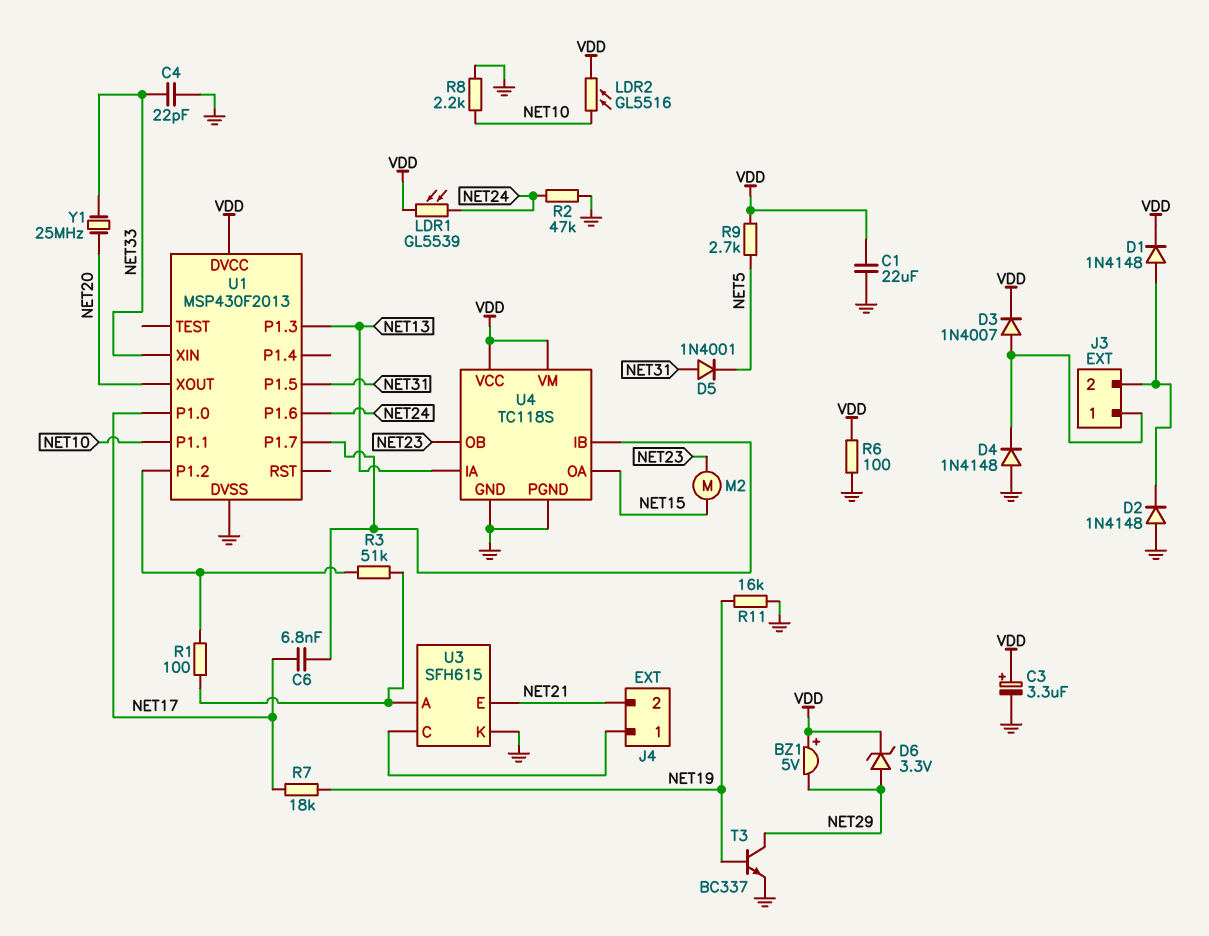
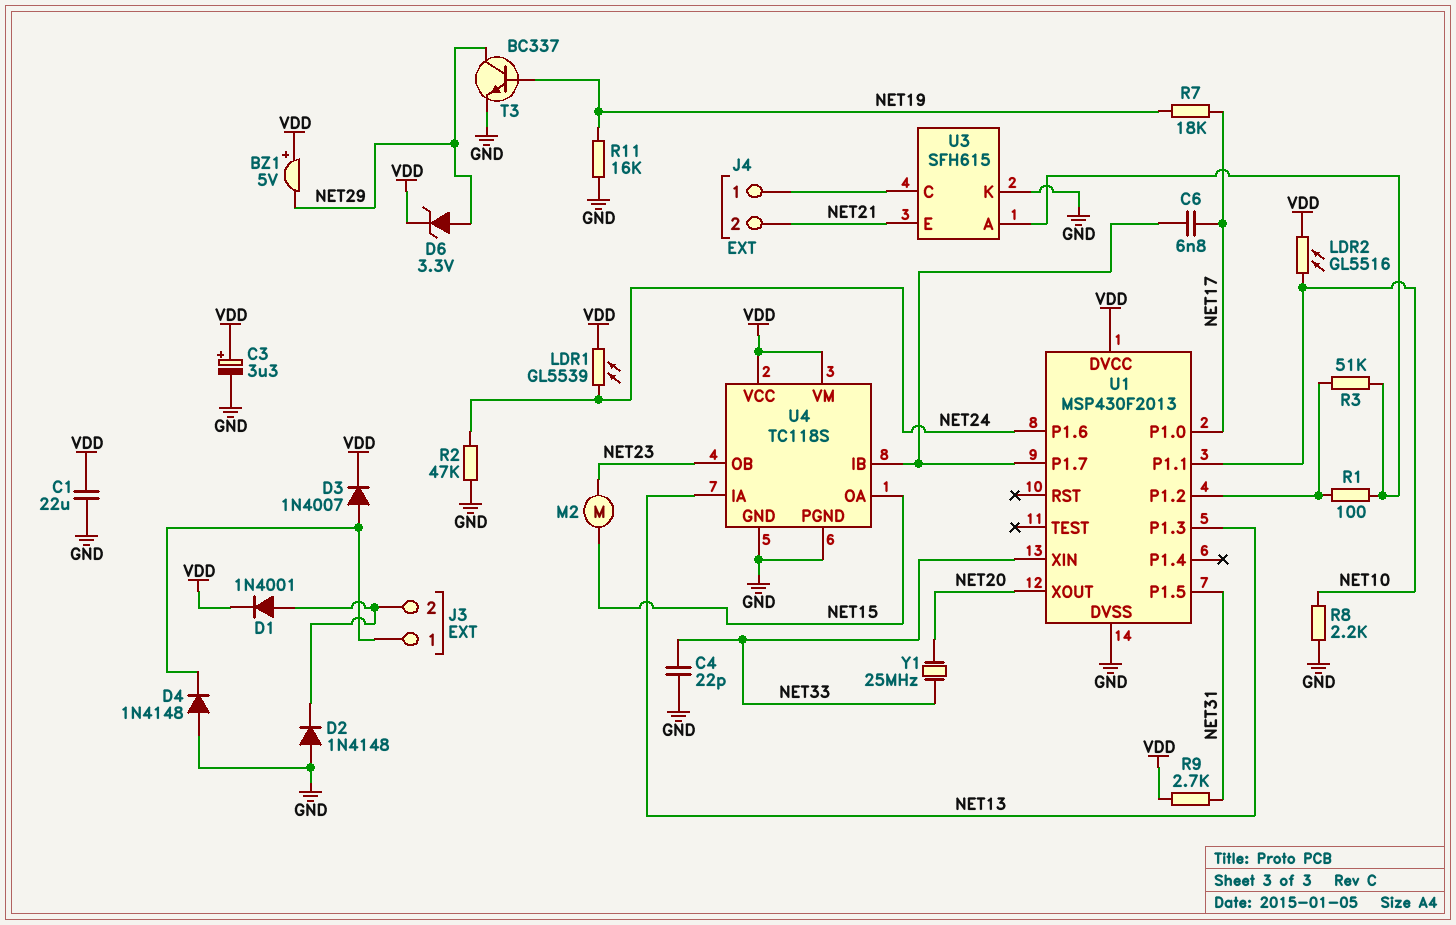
D1: diode 1N4148 (A J3/2, K VDD) -> diode 1N4001 (A J3/2, K VDD)
D5: diode 1N4001 (A NET31, K NET5) -> none
R6: 100 (GND, VDD) -> none
R9: 2.7k (NET5, VDD) -> 2.7k (NET31, VDD)

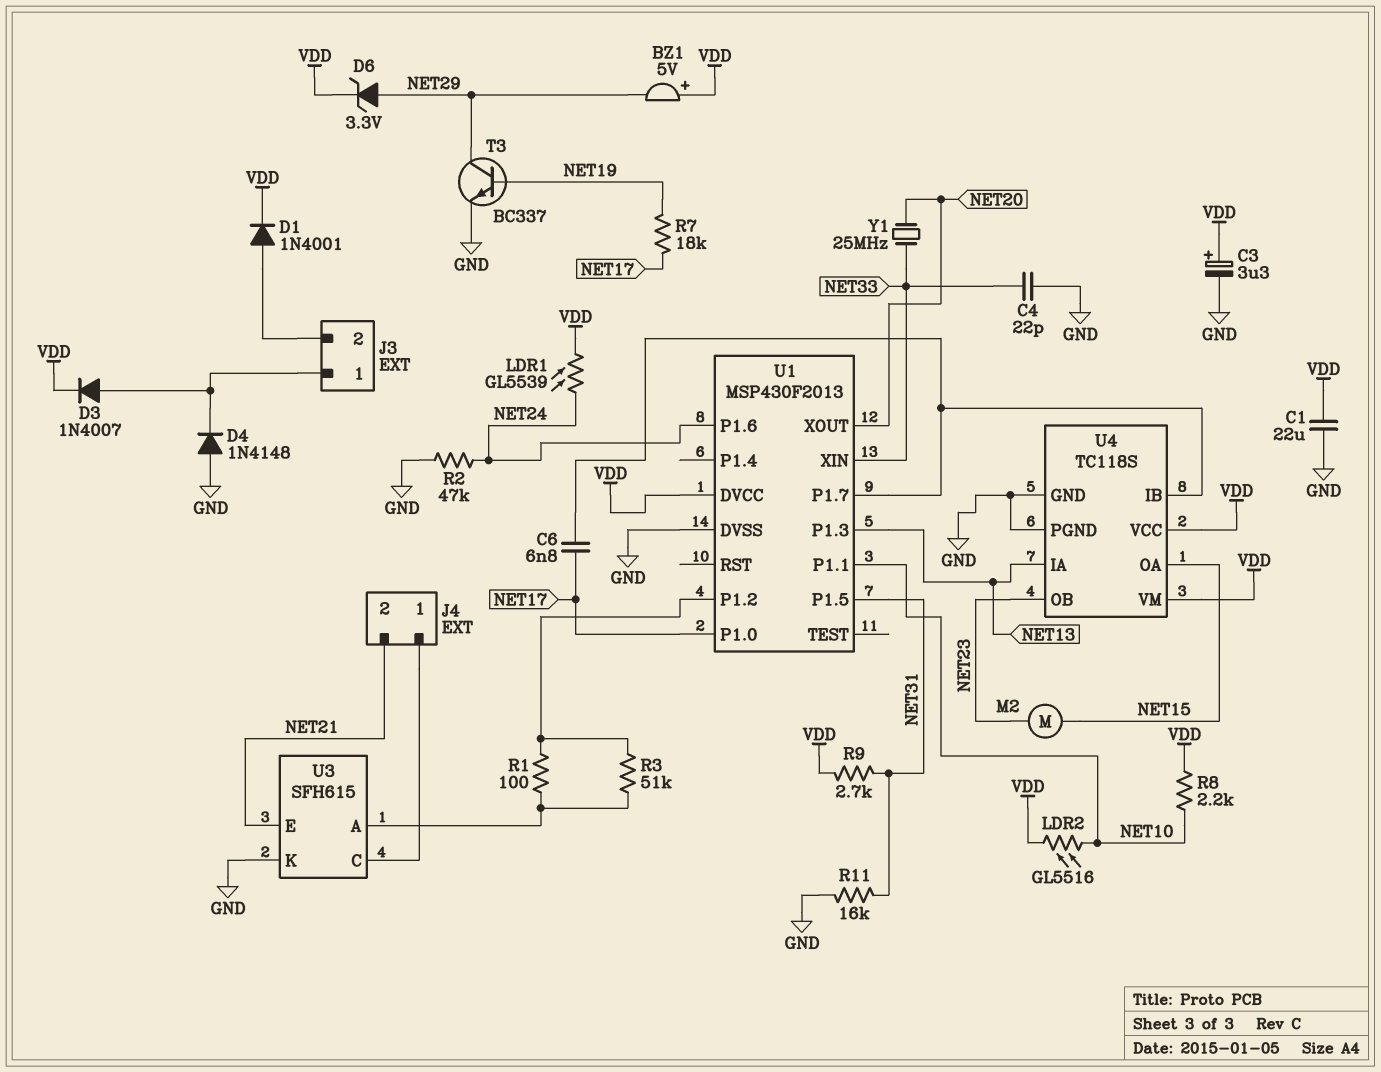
D2: diode 1N4148 (A GND, K J3/2) -> none
R8: 2.2k (GND, NET10) -> 2.2k (NET10, VDD)
R11: 16k (GND, NET19) -> 16k (GND, NET31)

